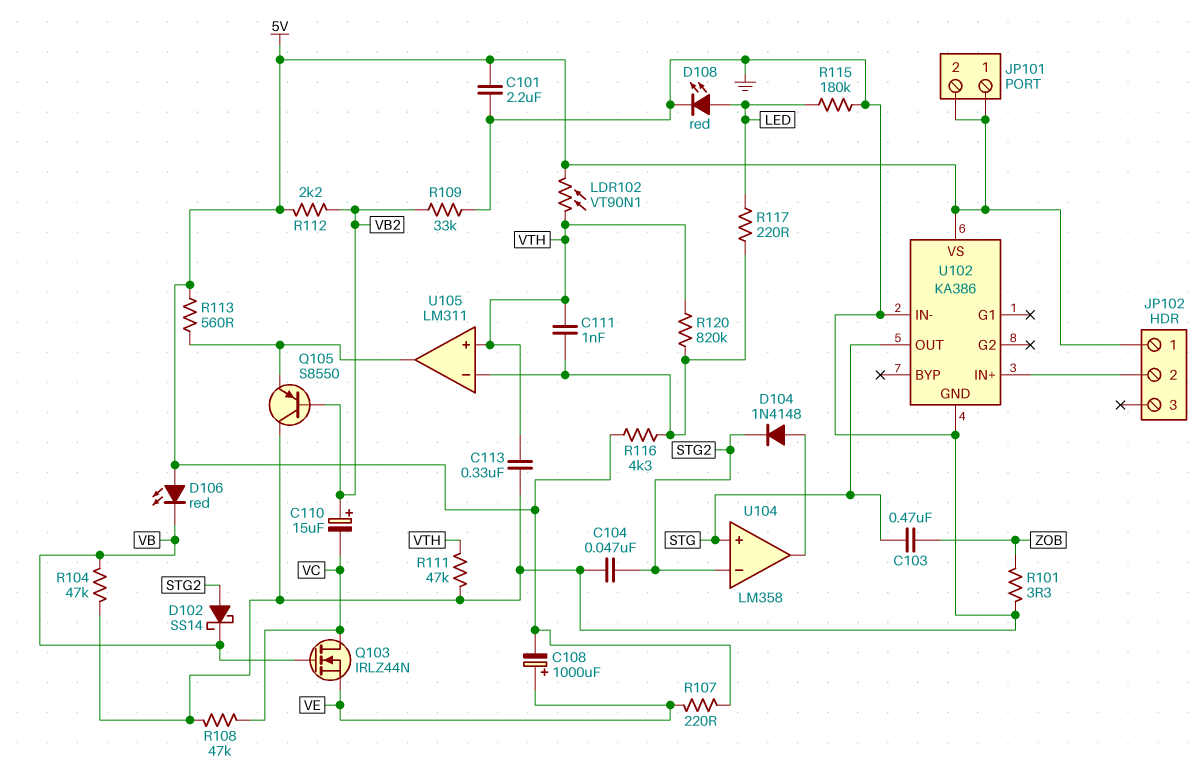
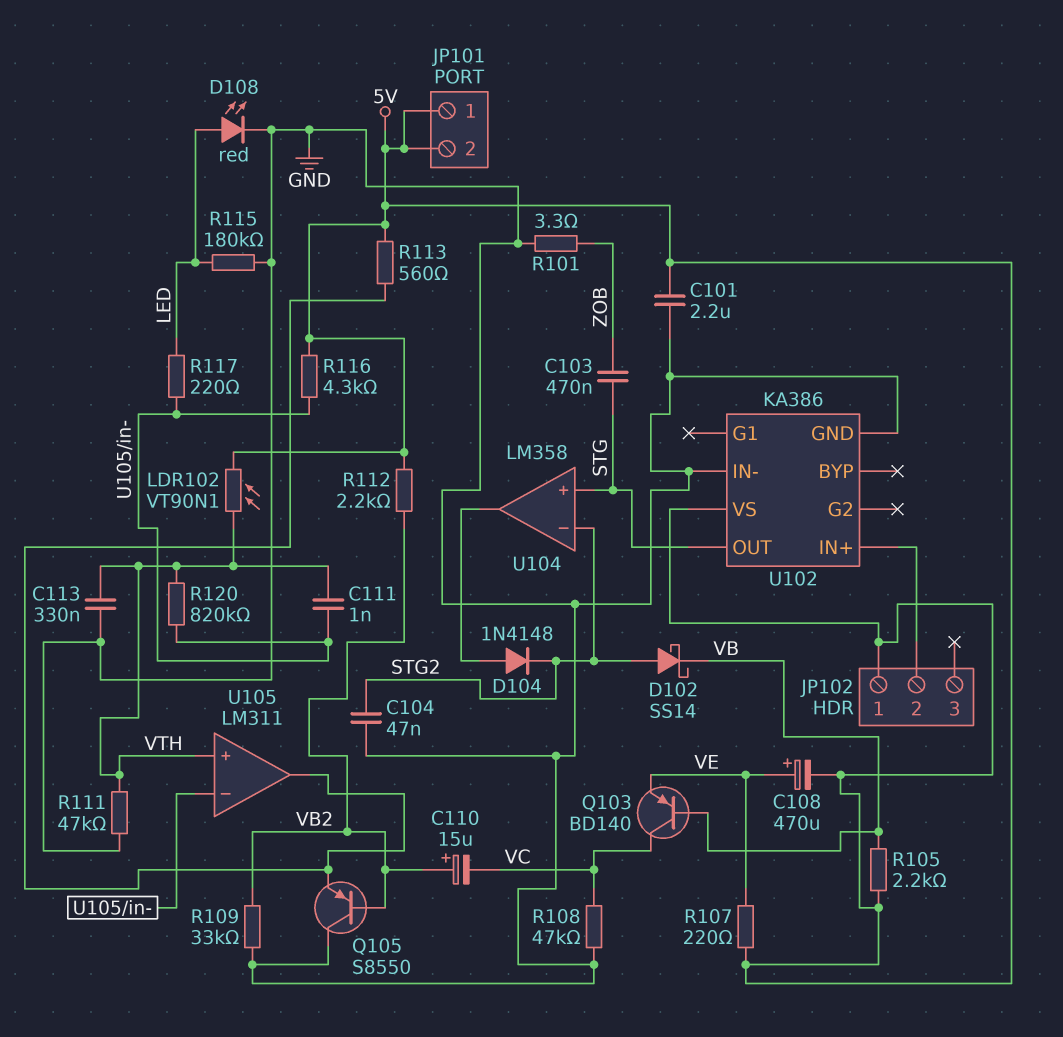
C108: 1000uF (plus VE, minus 5V) -> 470uF (plus VE, minus 5V)
D106: LED red (A 5V, K VB) -> none
Q103: NMOS IRLZ44N (G VB, D VC, S VE) -> PNP BD140 (B VB, C VC, E VE)
R104: 47k (GND, VB) -> none
R105: none -> 2.2k (5V, VB)

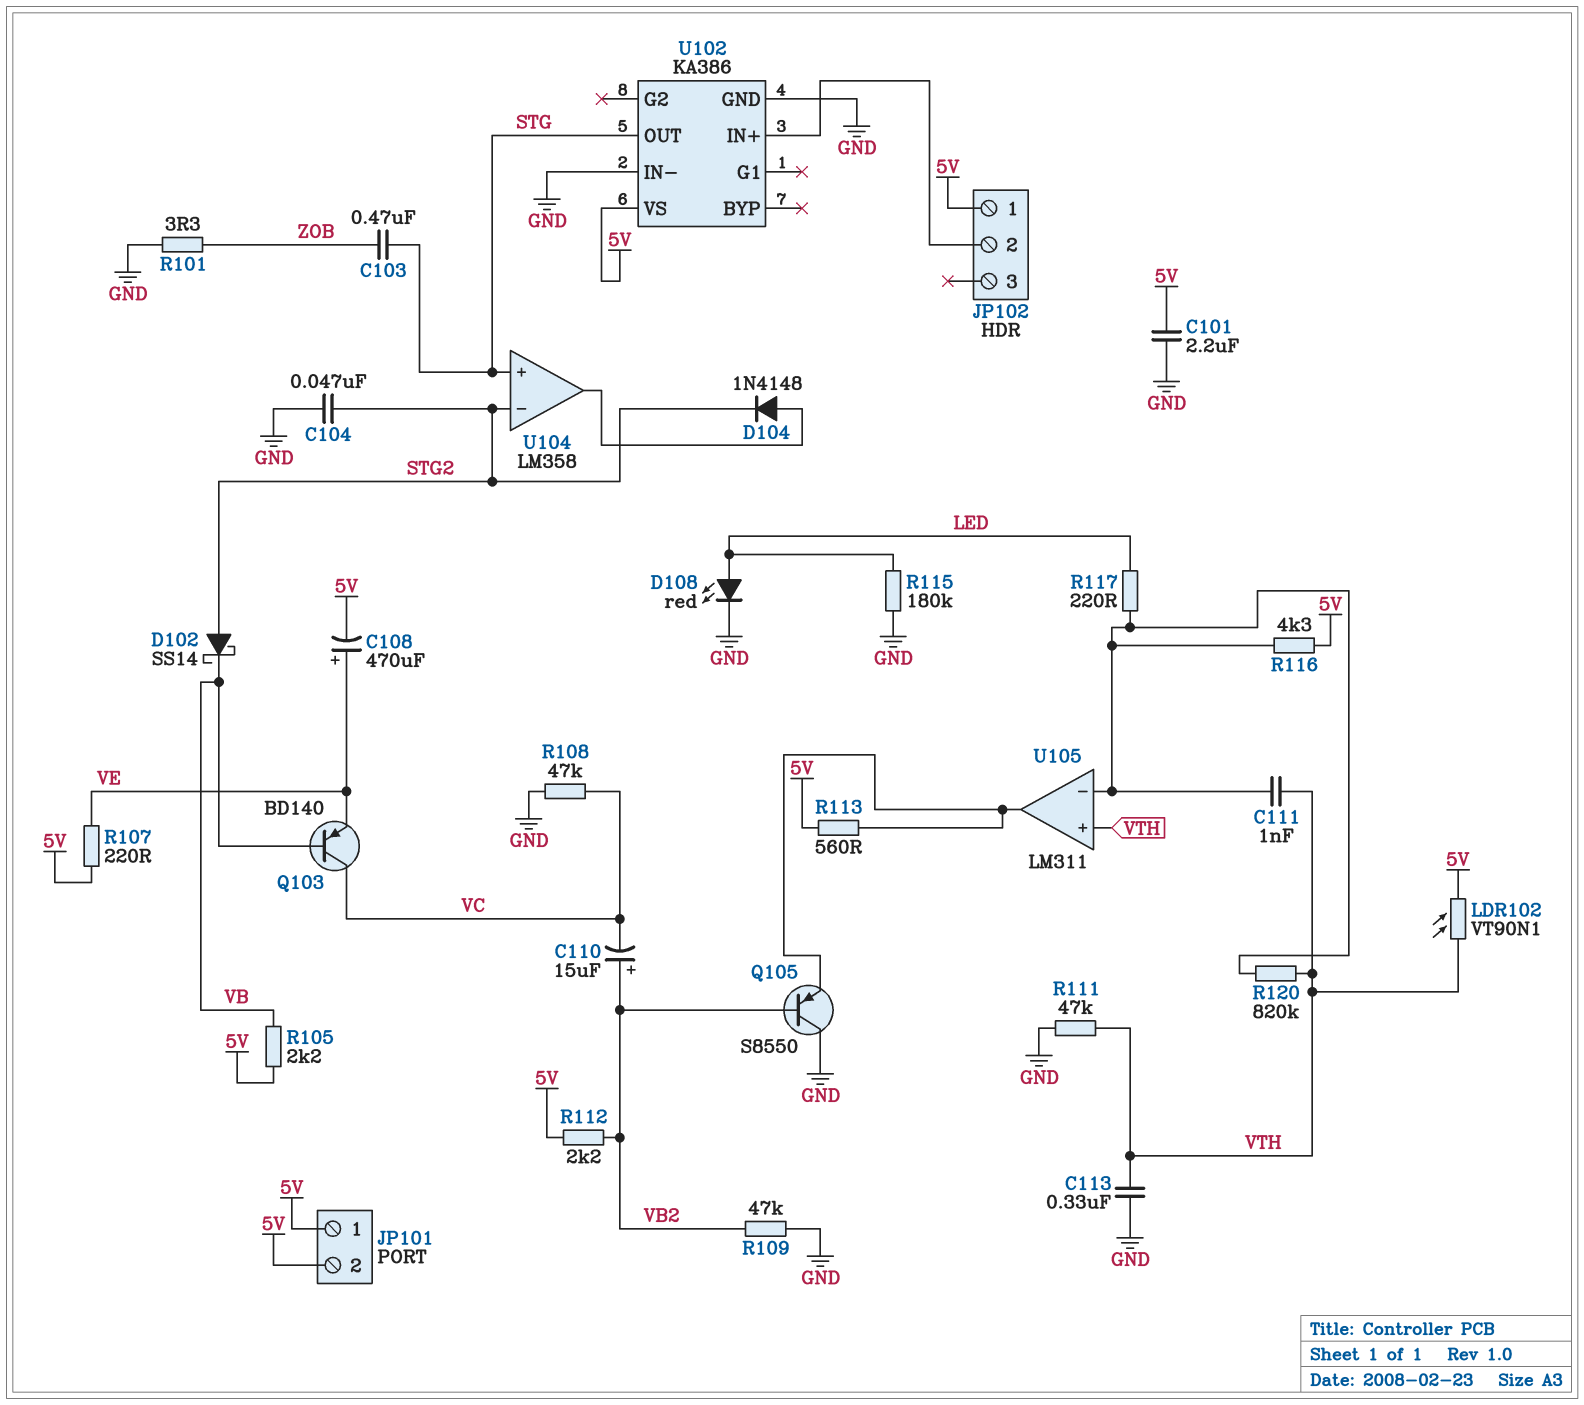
R109: 33k (GND, VB2) -> 47k (GND, VB2)

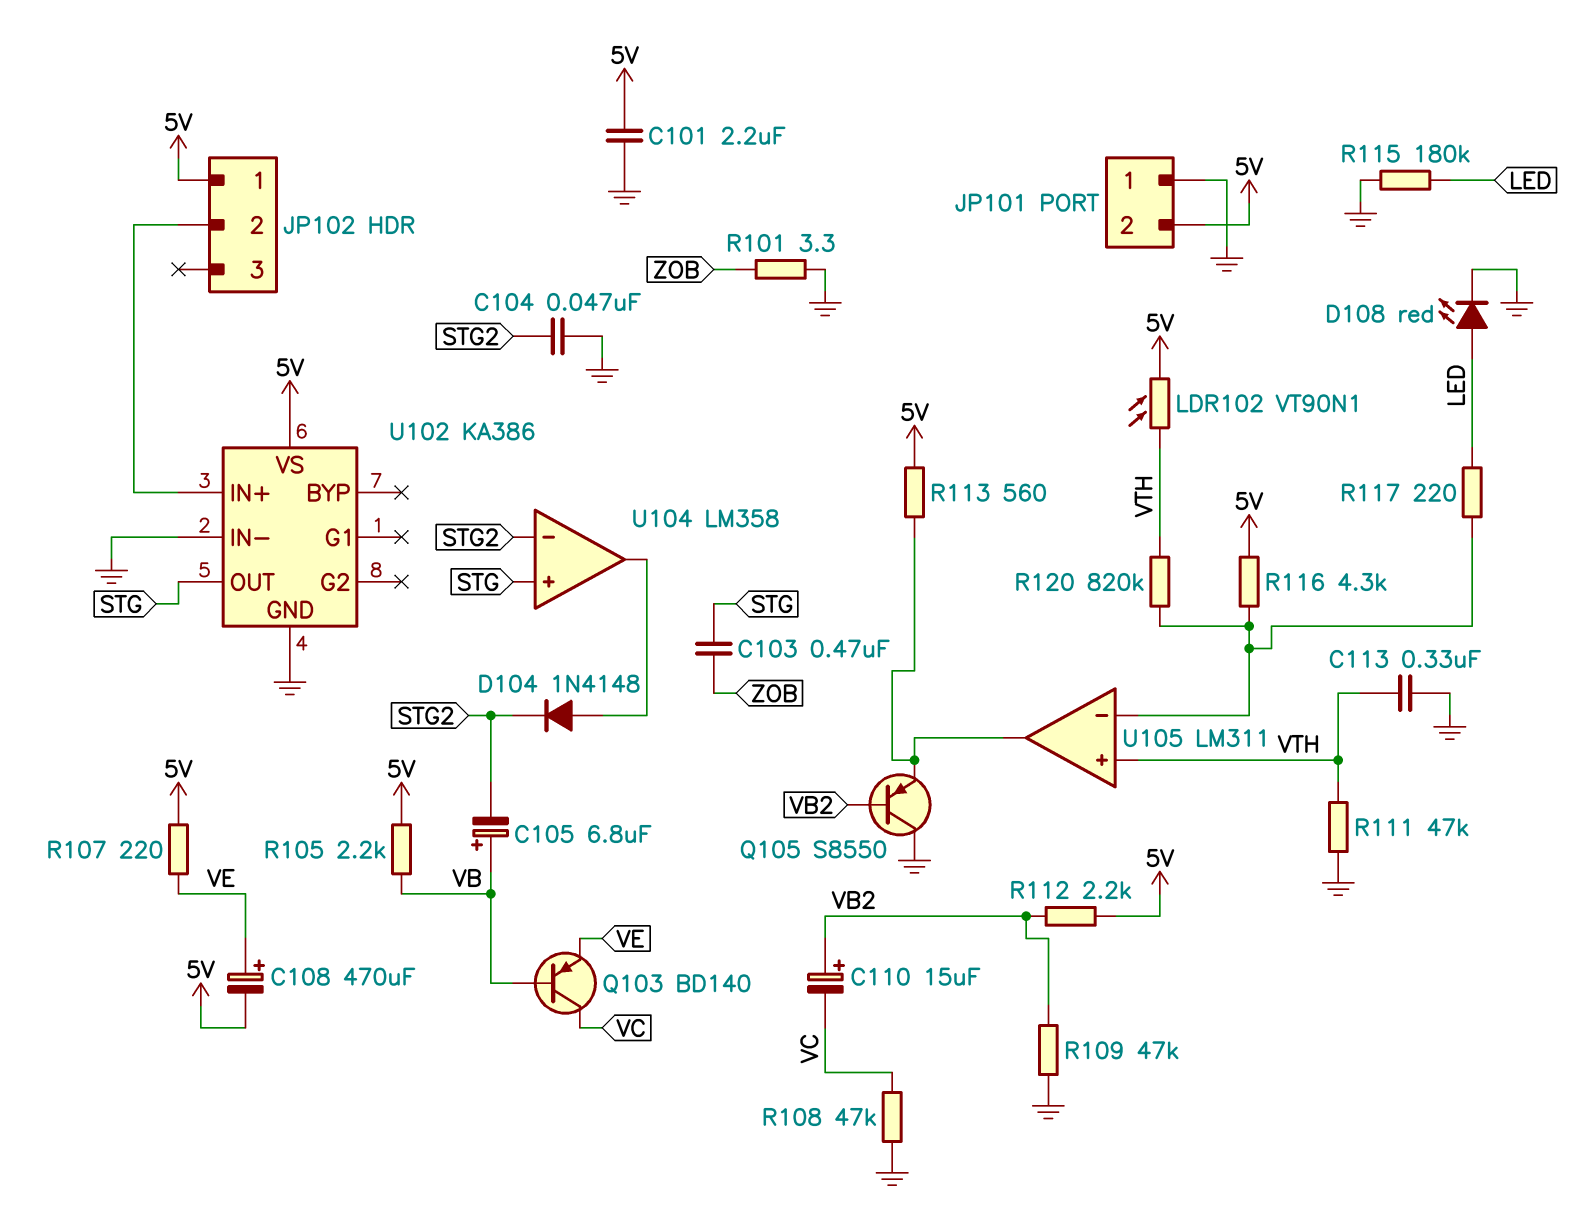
C105: none -> 6.8uF (plus VB, minus STG2)
C111: 1nF (U105/in-, VTH) -> none
D102: schottky SS14 (A STG2, K VB) -> none
JP101 pin 1: 5V -> GND

